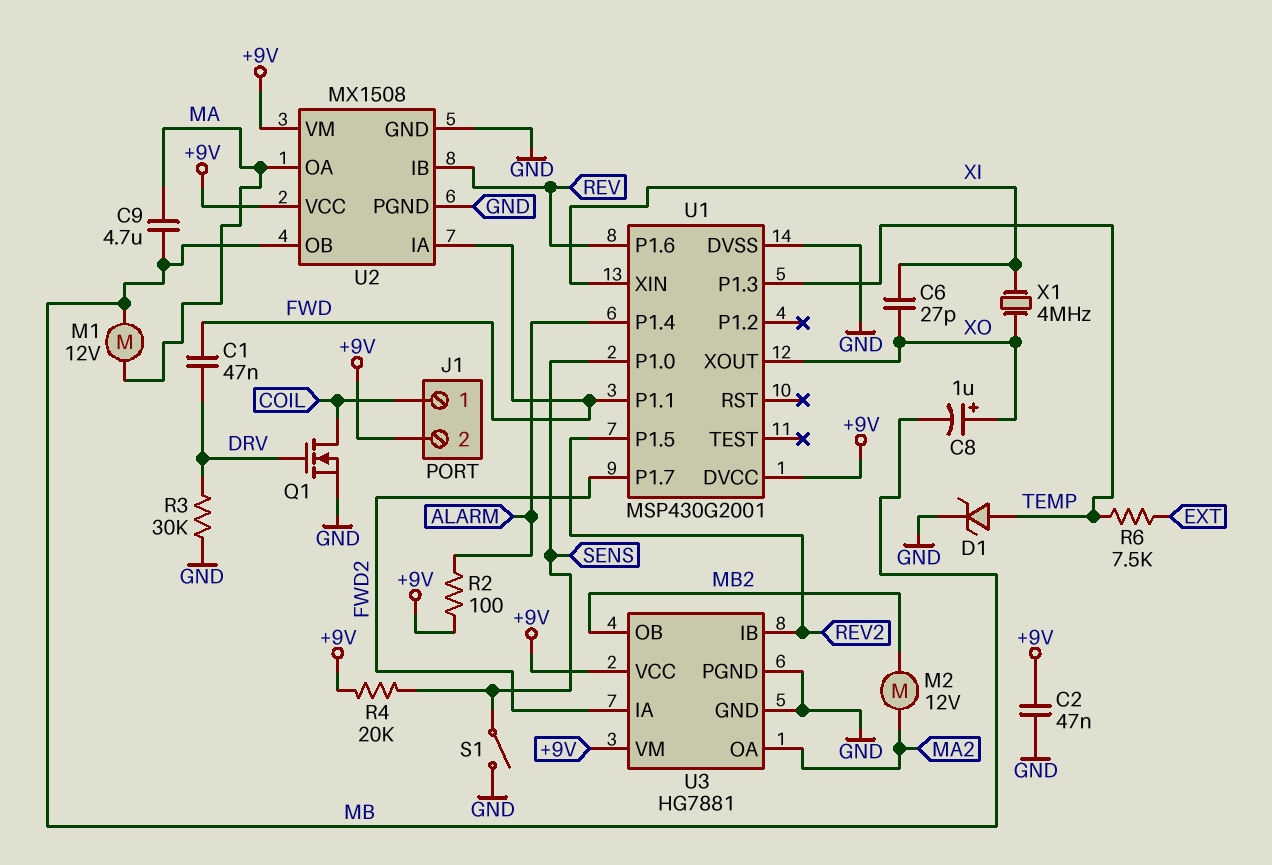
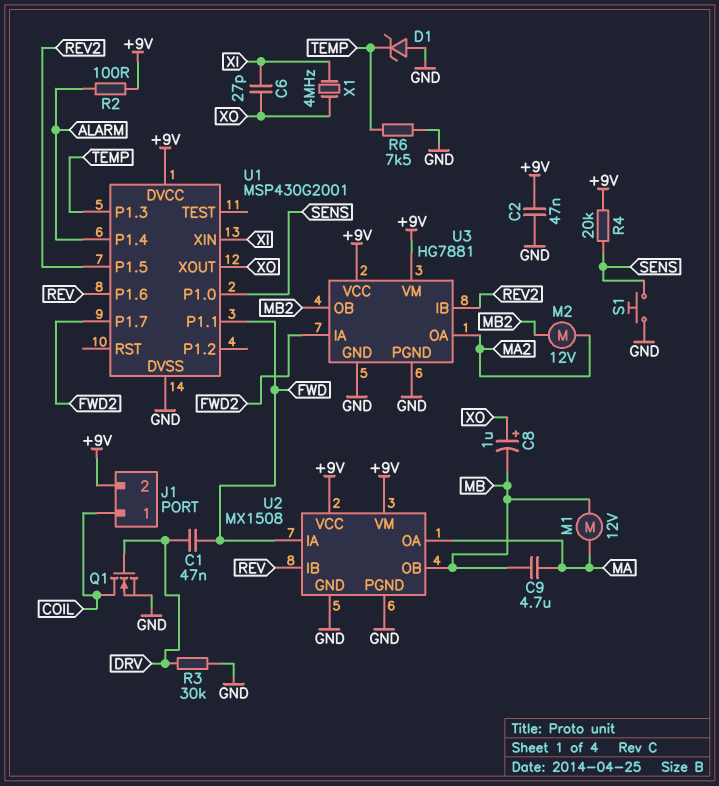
D1: zener (A TEMP, K GND) -> zener (A GND, K TEMP)
R6: 7.5k (EXT, TEMP) -> 7.5k (GND, TEMP)
S1: switch (GND, SENS) -> button (GND, SENS)

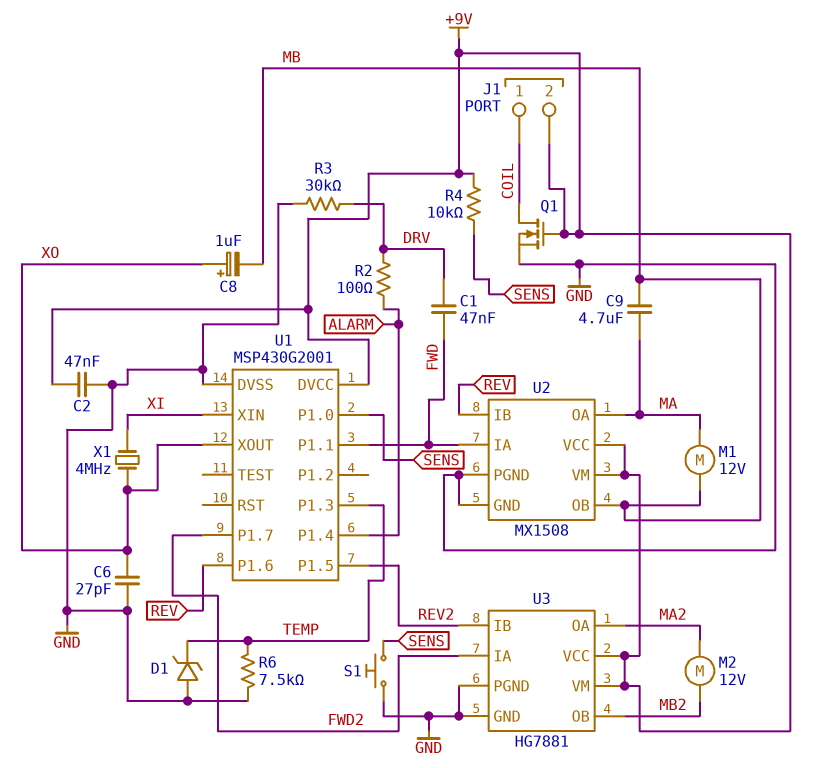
C6: 27pF (XI, XO) -> 27pF (GND, XO)
Q1: NMOS (G DRV, D COIL, S GND) -> NMOS (G +9V, D COIL, S GND)
R2: 100 (+9V, ALARM) -> 100 (ALARM, DRV)
R4: 20k (+9V, SENS) -> 10k (+9V, SENS)

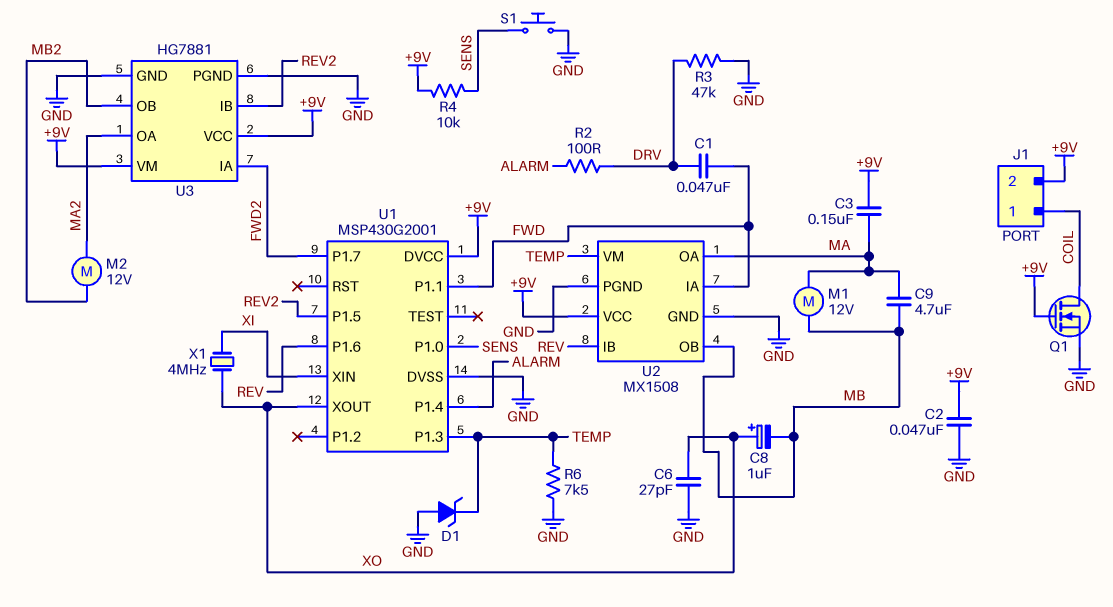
C3: none -> 150nF (+9V, MA)
R3: 30k (DRV, GND) -> 47k (DRV, GND)
U2 pin VM: +9V -> TEMP

